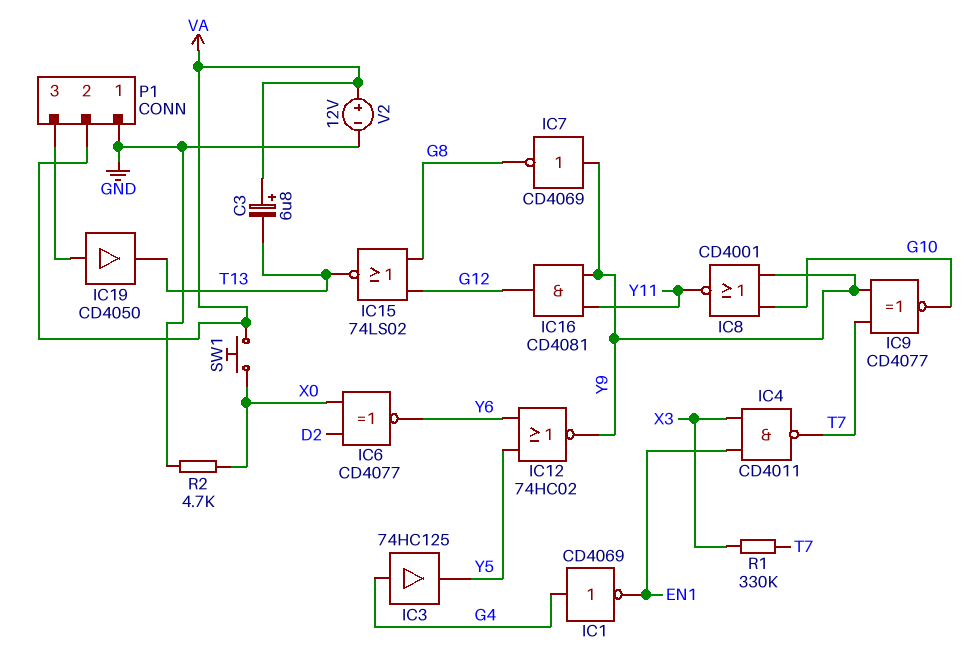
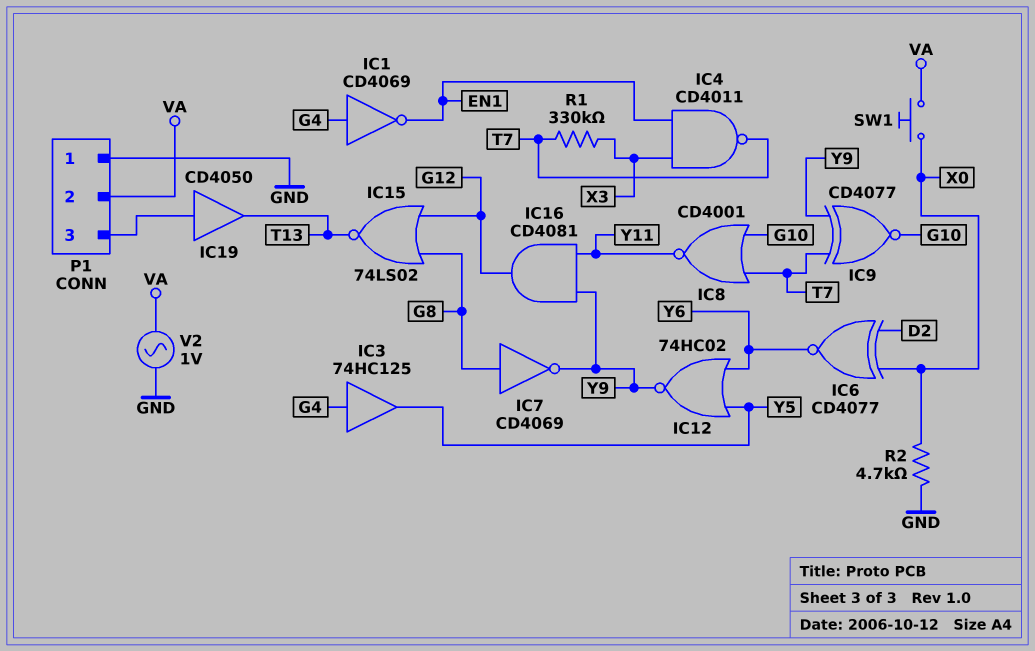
C3: 6.8uF (plus VA, minus T13) -> none
IC7: NOT CD4069 (in Y9, out G8) -> NOT CD4069 (in G8, out Y9)
IC8: NOR CD4001 (in G10, in Y9, out Y11) -> NOR CD4001 (in G10, in T7, out Y11)
V2: 12V (plus VA, minus GND) -> AC 1V (GND, VA)

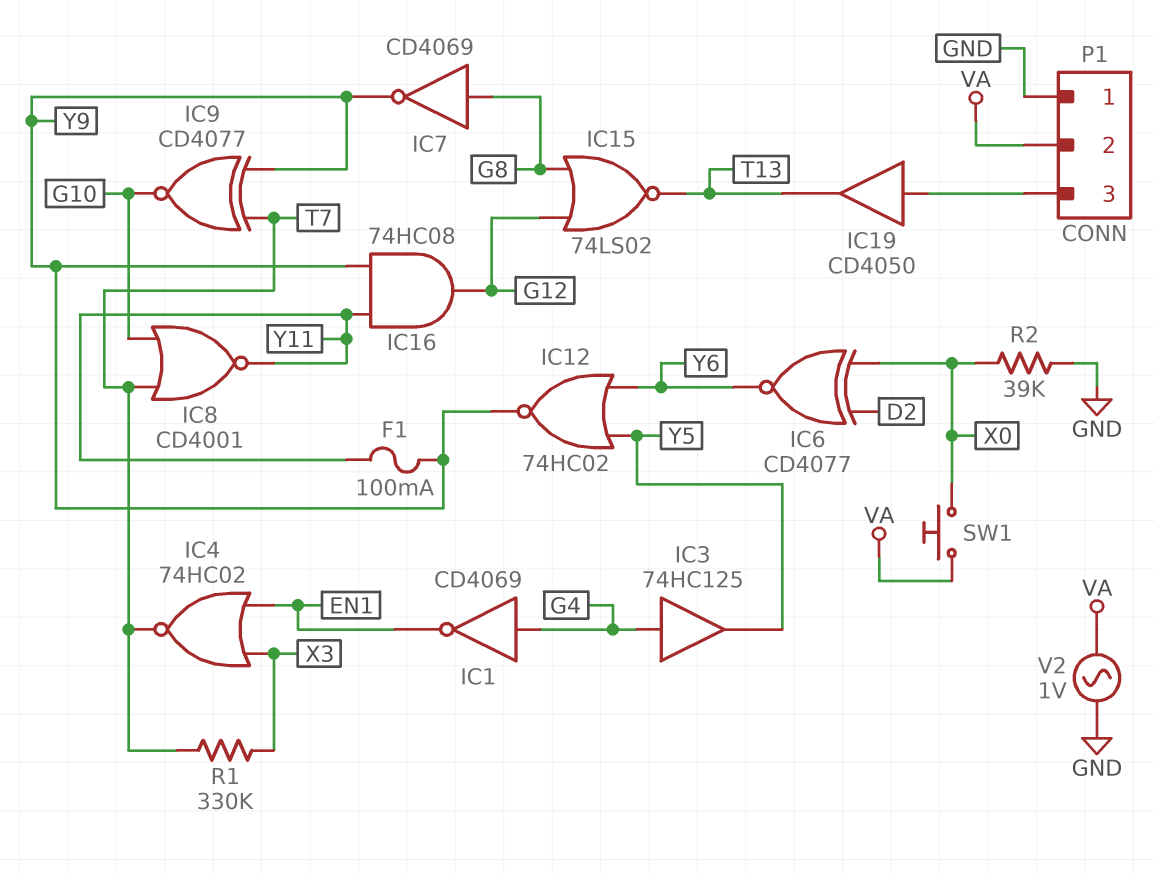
F1: none -> 100mA (Y9, Y11)
IC4: NAND CD4011 (in EN1, in X3, out T7) -> NOR 74HC02 (in EN1, in X3, out T7)
IC16: AND CD4081 (in Y9, in Y11, out G12) -> AND 74HC08 (in Y9, in Y11, out G12)
R2: 4.7k (GND, X0) -> 39k (GND, X0)

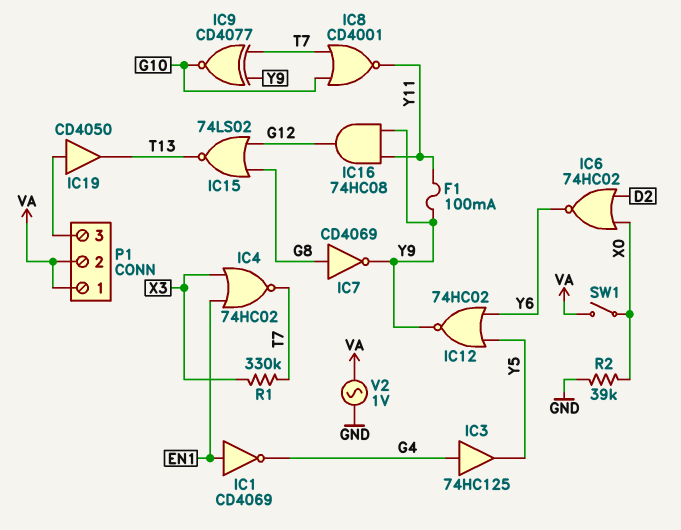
IC1: NOT CD4069 (in G4, out EN1) -> NOT CD4069 (in EN1, out G4)
IC6: XNOR CD4077 (in D2, in X0, out Y6) -> NOR 74HC02 (in D2, in X0, out Y6)
P1 pin 1: GND -> VA
SW1: button (VA, X0) -> switch (VA, X0)

